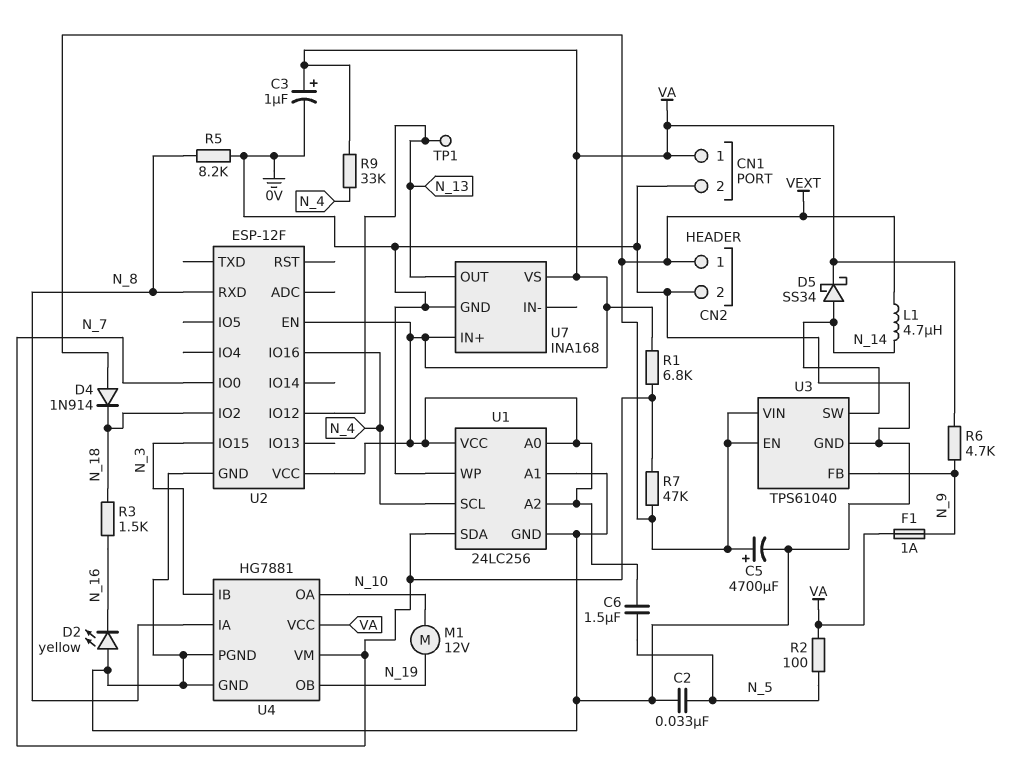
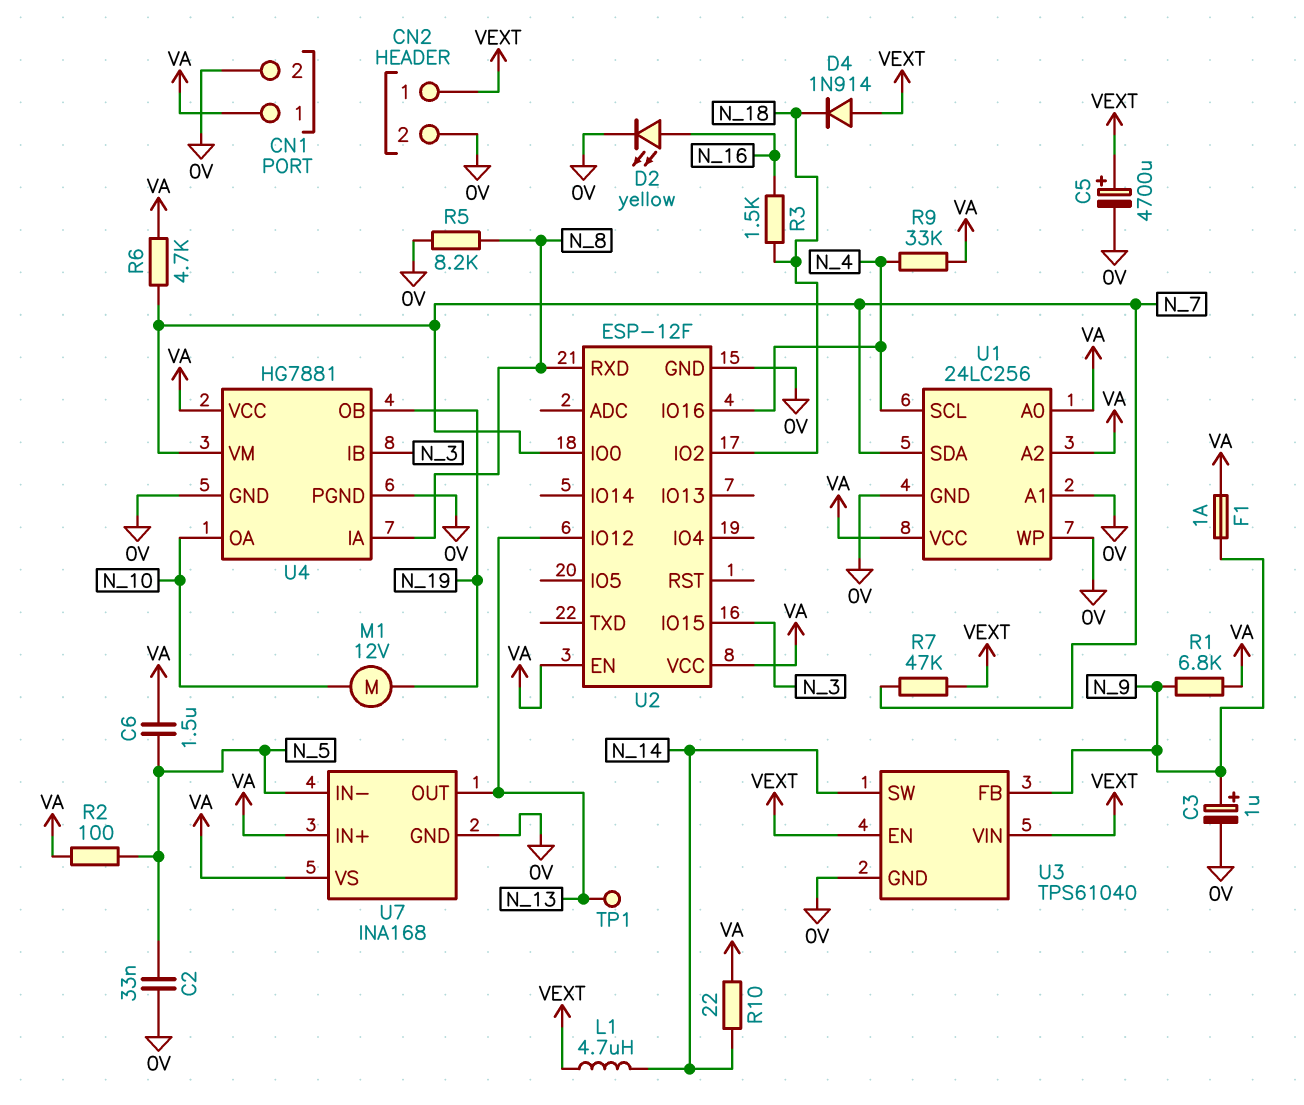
C3: 1uF (plus VA, minus 0V) -> 1uF (plus N_9, minus 0V)
D2: LED yellow (A 0V, K N_16) -> LED yellow (A N_16, K 0V)
D5: schottky SS34 (A N_14, K VA) -> none
R1: 6.8k (N_7, VA) -> 6.8k (N_9, VA)
R6: 4.7k (N_9, VA) -> 4.7k (N_7, VA)
R10: none -> 22 (N_14, VA)
U7 pin IN-: none -> N_5

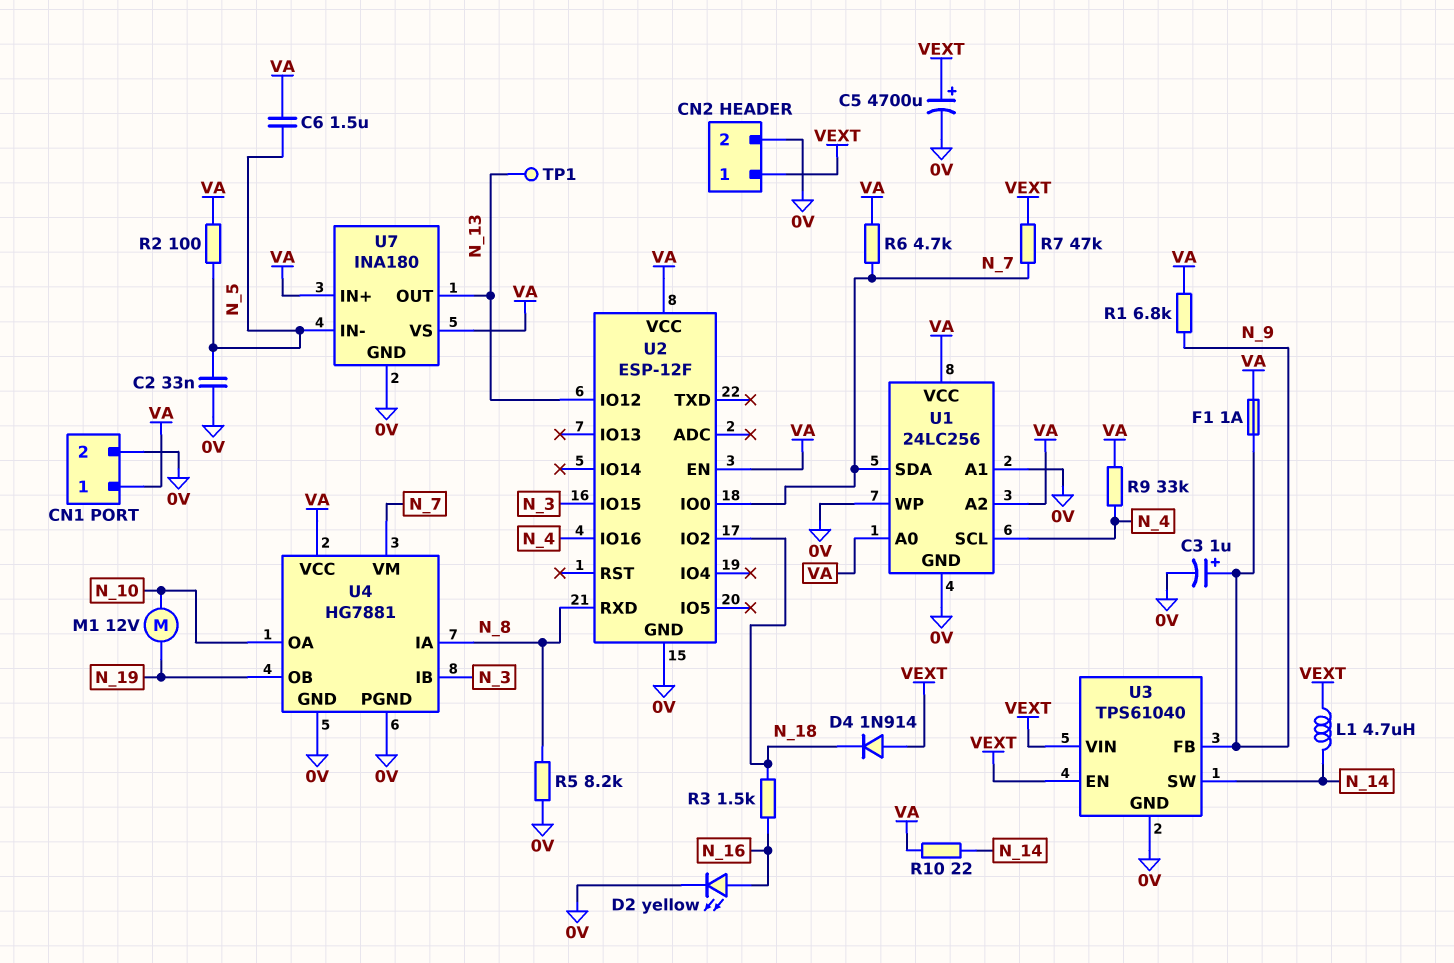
U7: INA168 -> INA180

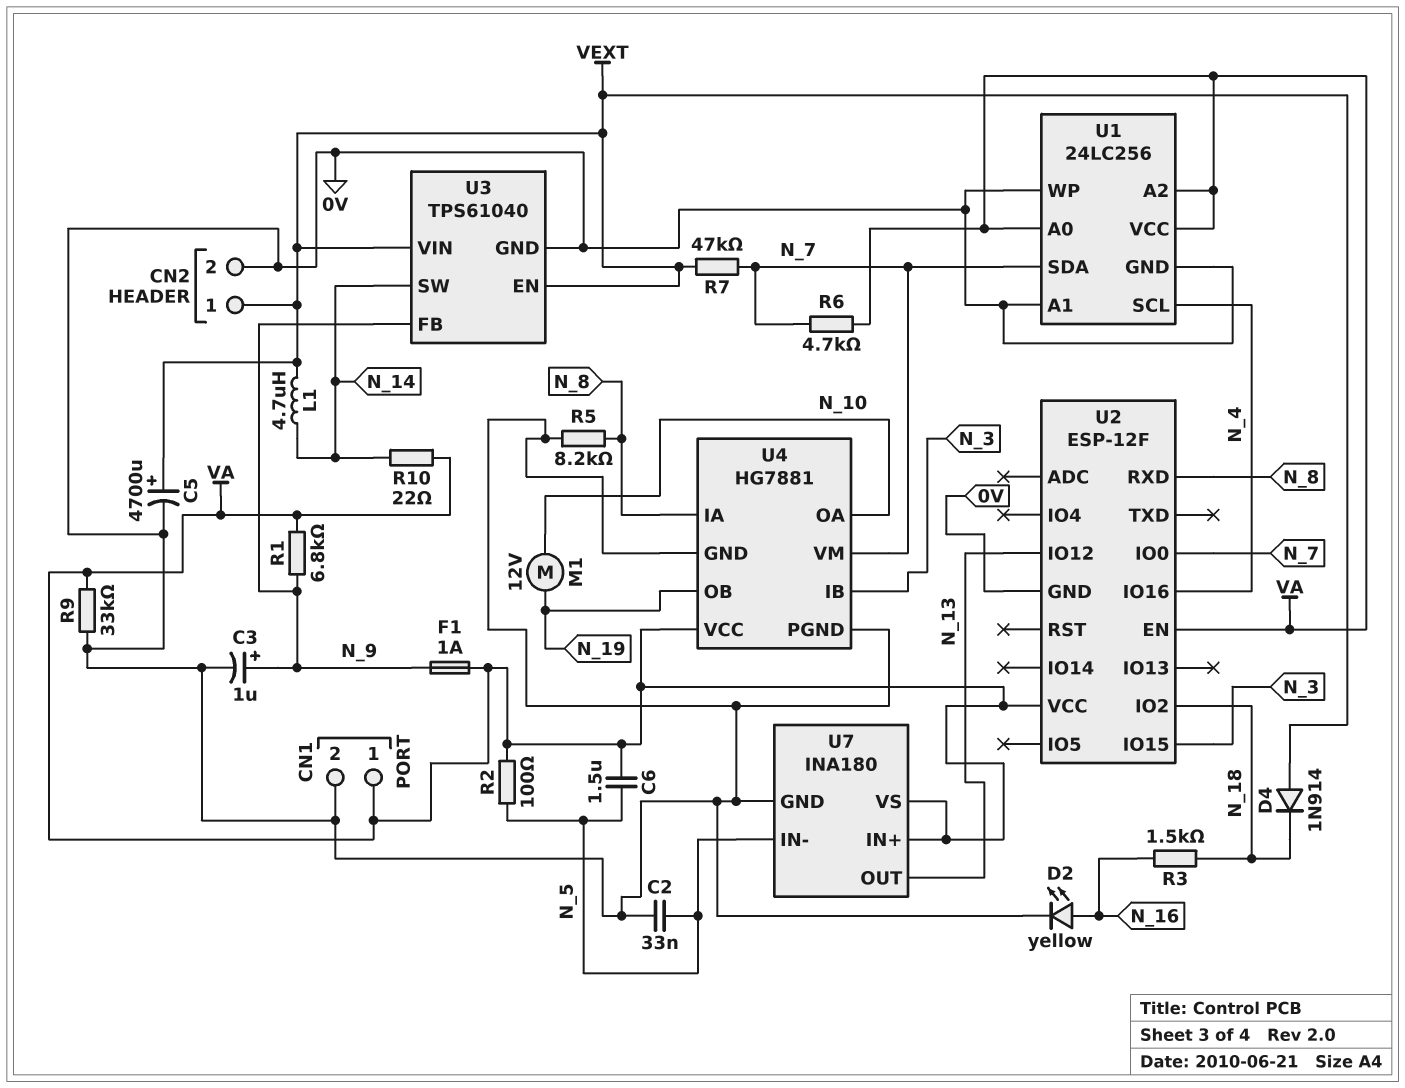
R9: 33k (N_4, VA) -> 33k (0V, VA)
TP1: test point (N_13) -> none

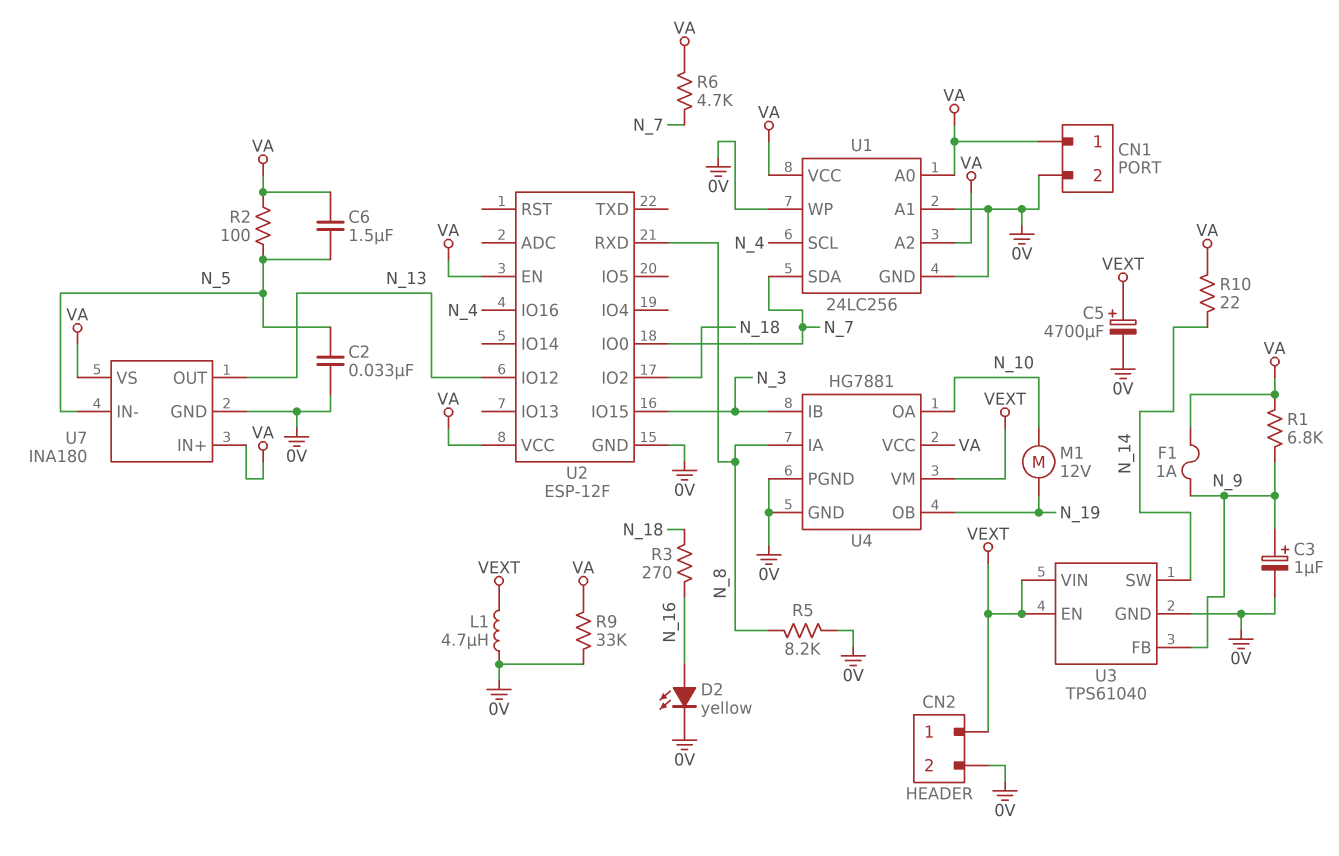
D4: diode 1N914 (A VEXT, K N_18) -> none
L1: 4.7uH (N_14, VEXT) -> 4.7uH (0V, VEXT)
R3: 1.5k (N_16, N_18) -> 270 (N_16, N_18)
R7: 47k (N_7, VEXT) -> none
U4 pin VM: N_7 -> VEXT

